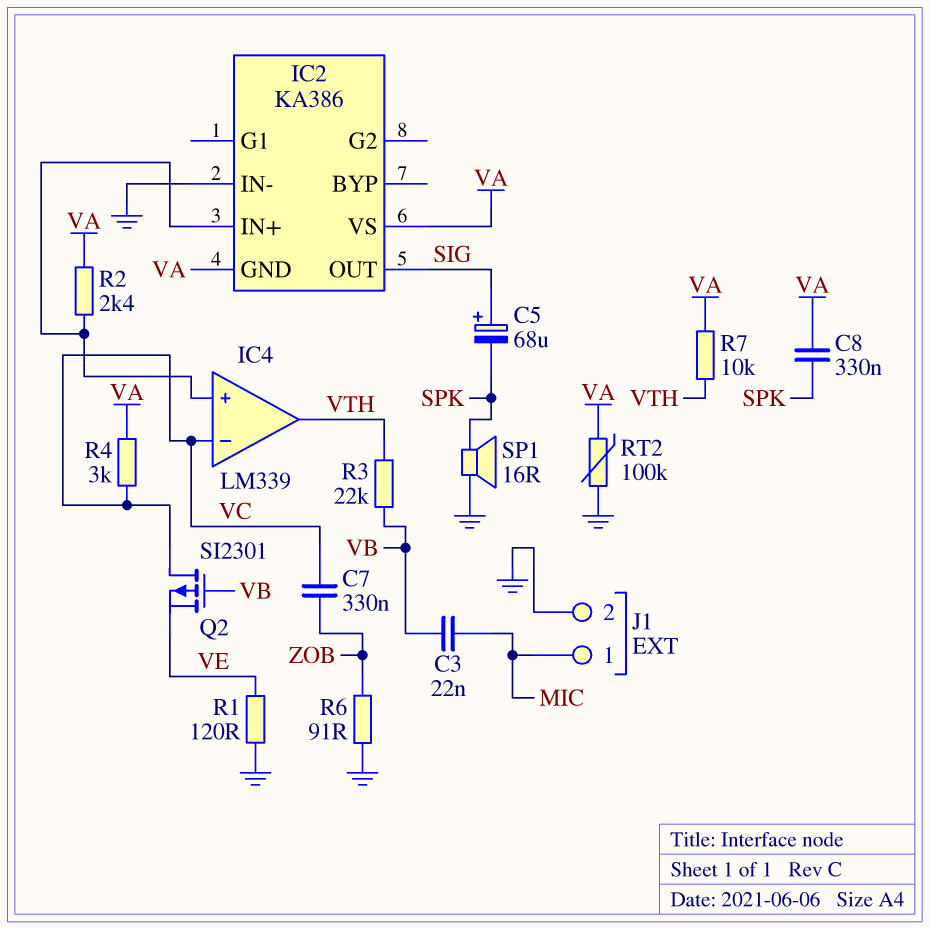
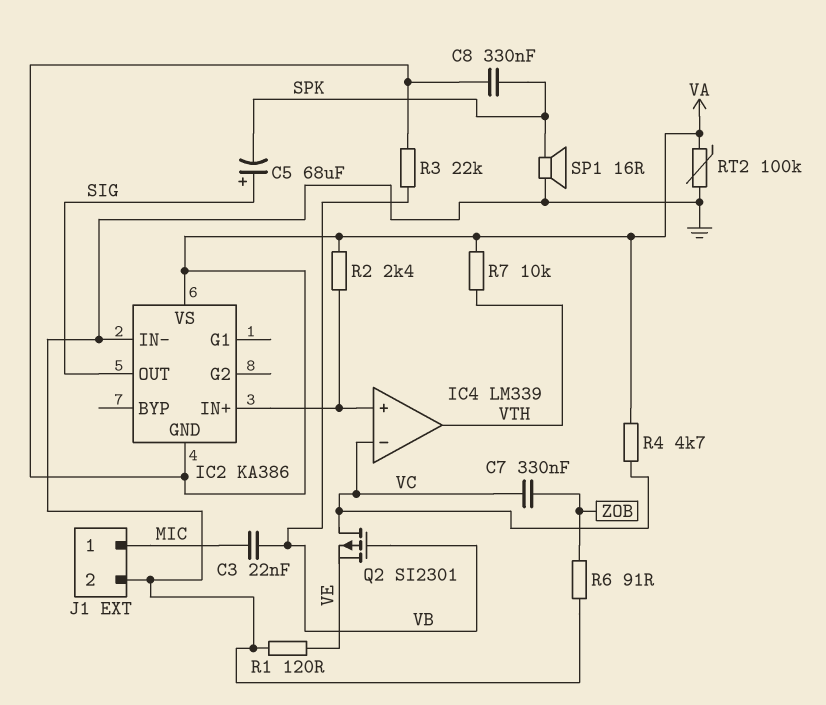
R3: 22k (VB, VTH) -> 22k (VA, VB)
R4: 3k (VA, VC) -> 4.7k (VA, VC)

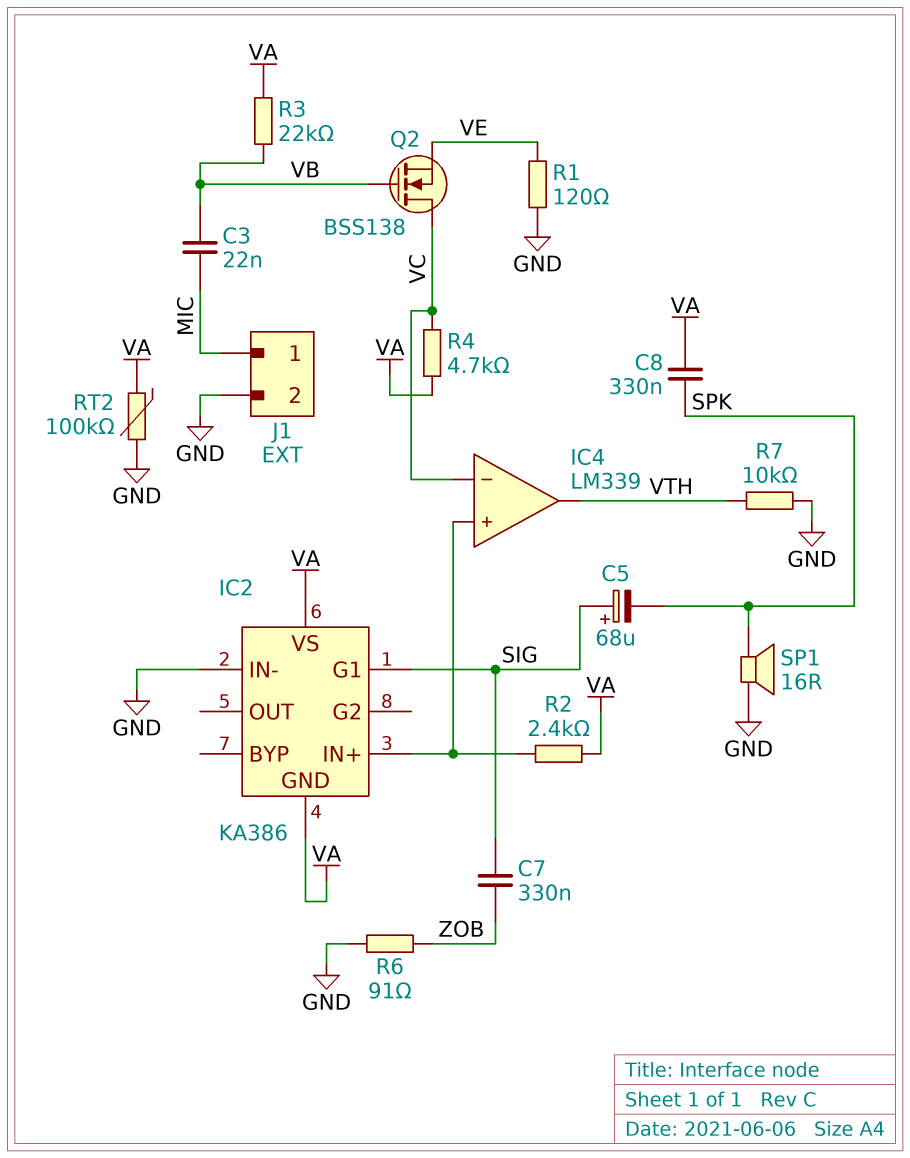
C7: 330nF (VC, ZOB) -> 330nF (SIG, ZOB)
IC2 pin G1: none -> SIG
IC2 pin OUT: SIG -> none
Q2: PMOS SI2301 (G VB, D VC, S VE) -> NMOS BSS138 (G VB, D VC, S VE)
R7: 10k (VA, VTH) -> 10k (GND, VTH)

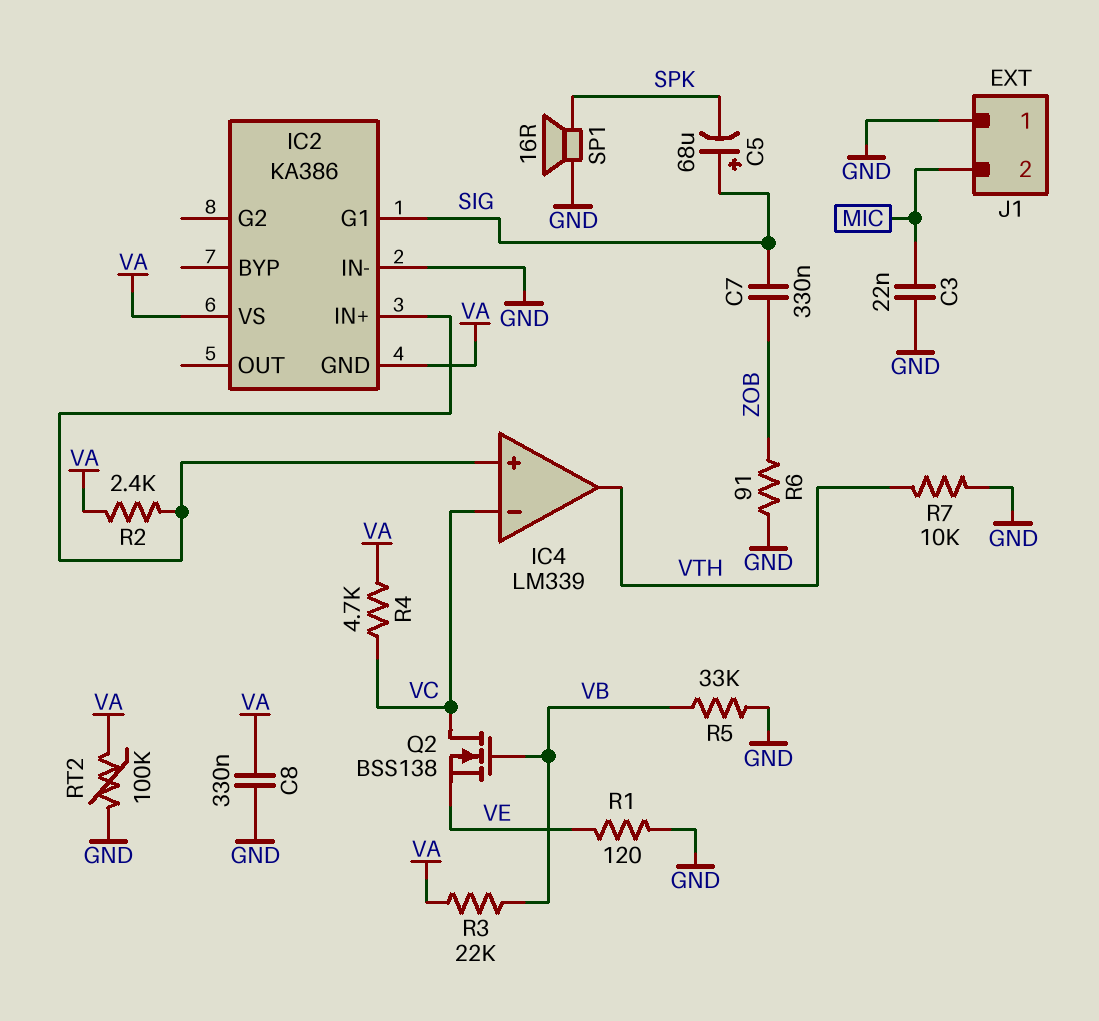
C3: 22nF (MIC, VB) -> 22nF (GND, MIC)
C8: 330nF (SPK, VA) -> 330nF (GND, VA)
J1 pin 1: MIC -> GND
J1 pin 2: GND -> MIC
R5: none -> 33k (GND, VB)

